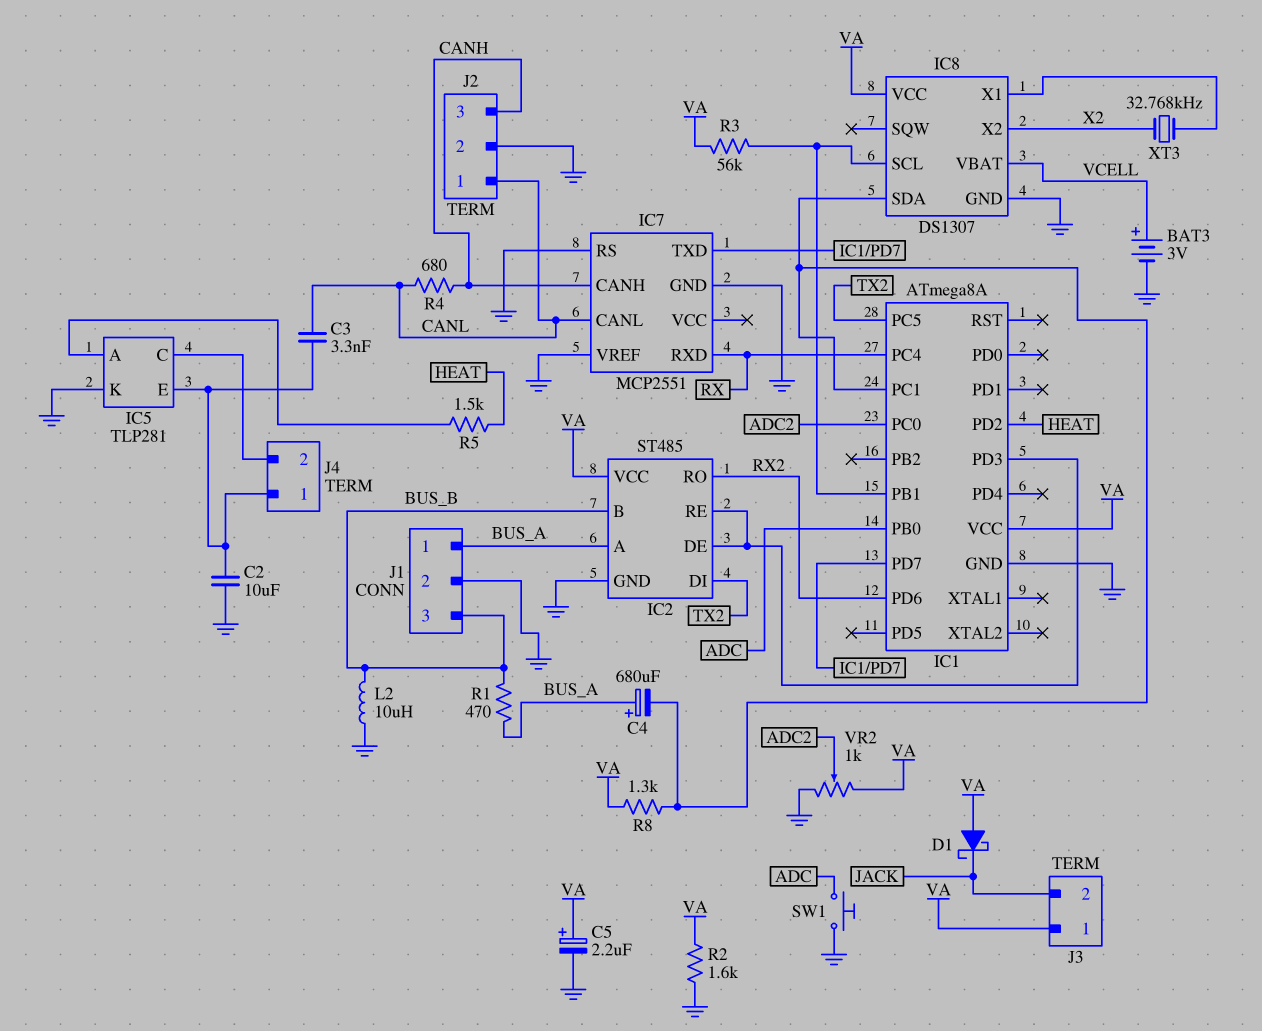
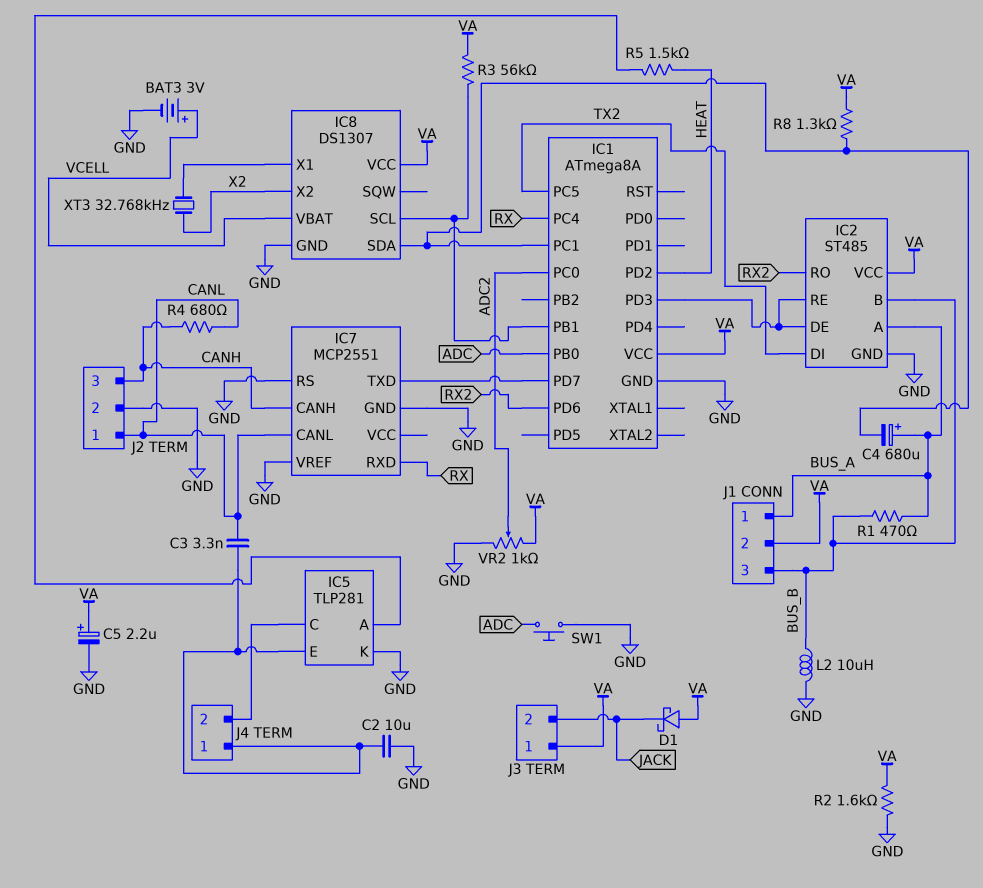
J1 pin 2: GND -> VA

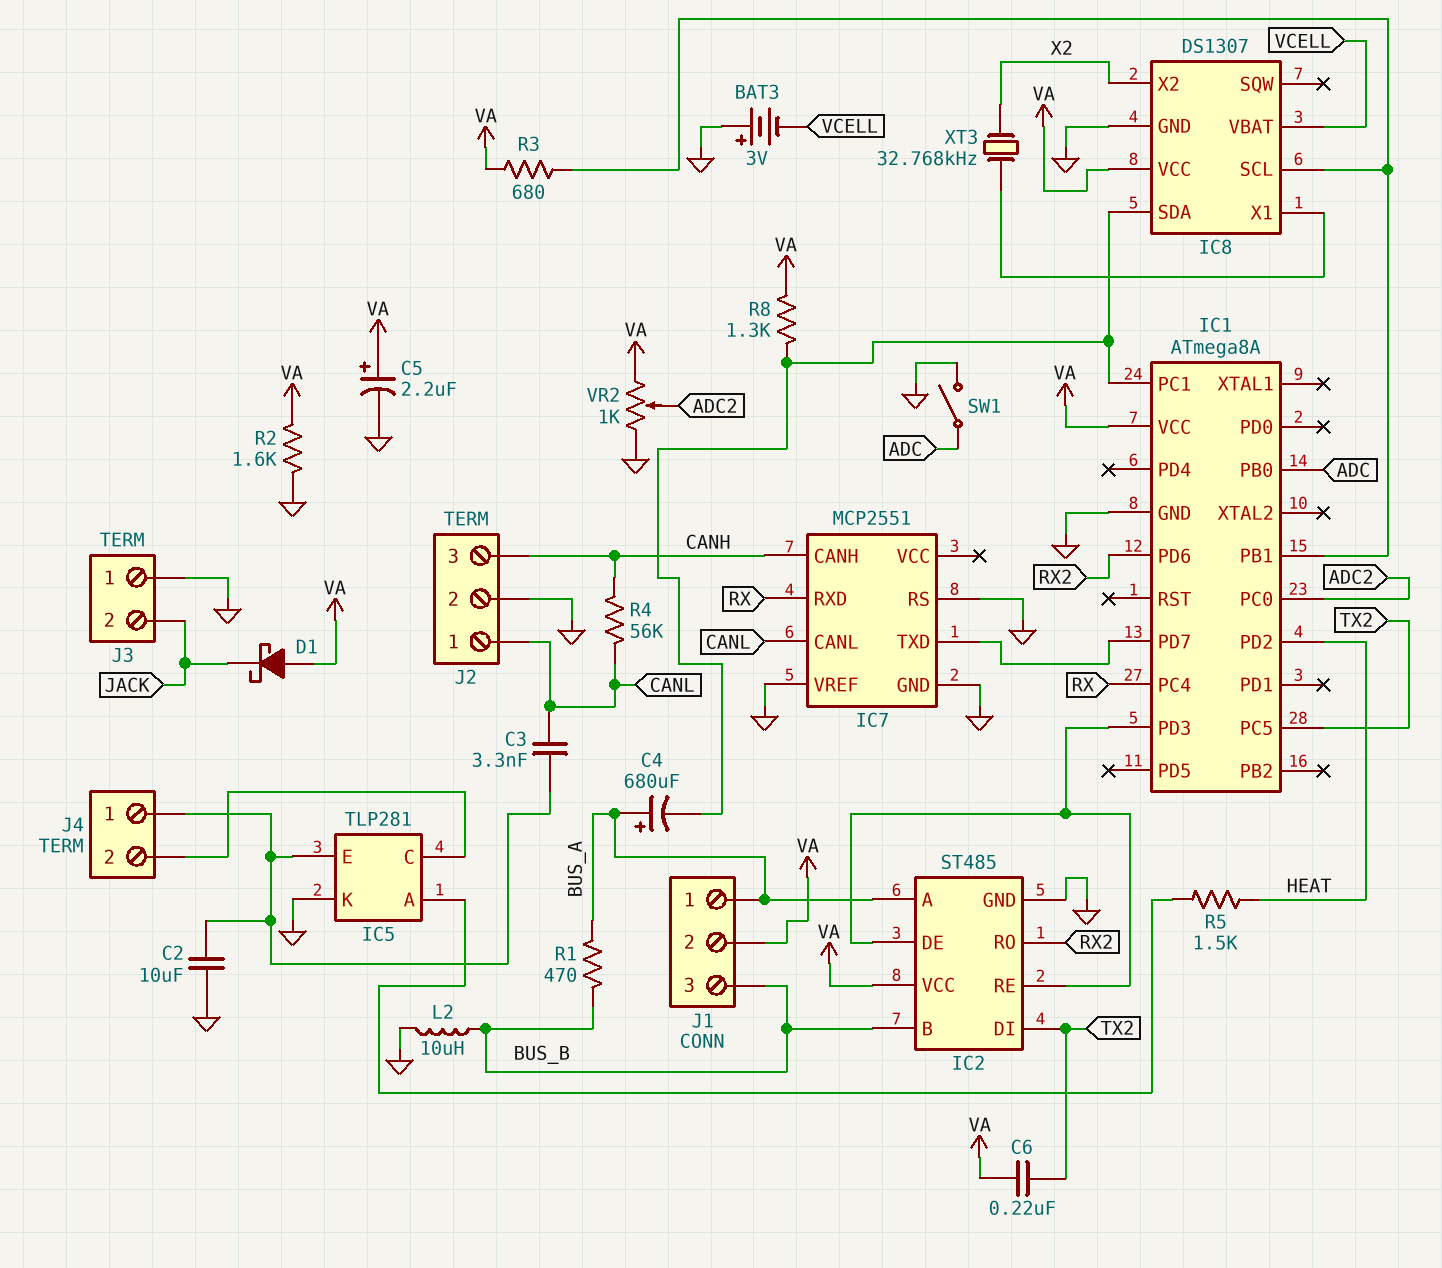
BAT3: 3V (plus VCELL, minus GND) -> 3V (plus GND, minus VCELL)
C6: none -> 220nF (TX2, VA)
J3 pin 1: VA -> GND
R3: 56k (IC1/PB1, VA) -> 680 (IC1/PB1, VA)
R4: 680 (CANH, CANL) -> 56k (CANH, CANL)
SW1: button (ADC, GND) -> switch (ADC, GND)

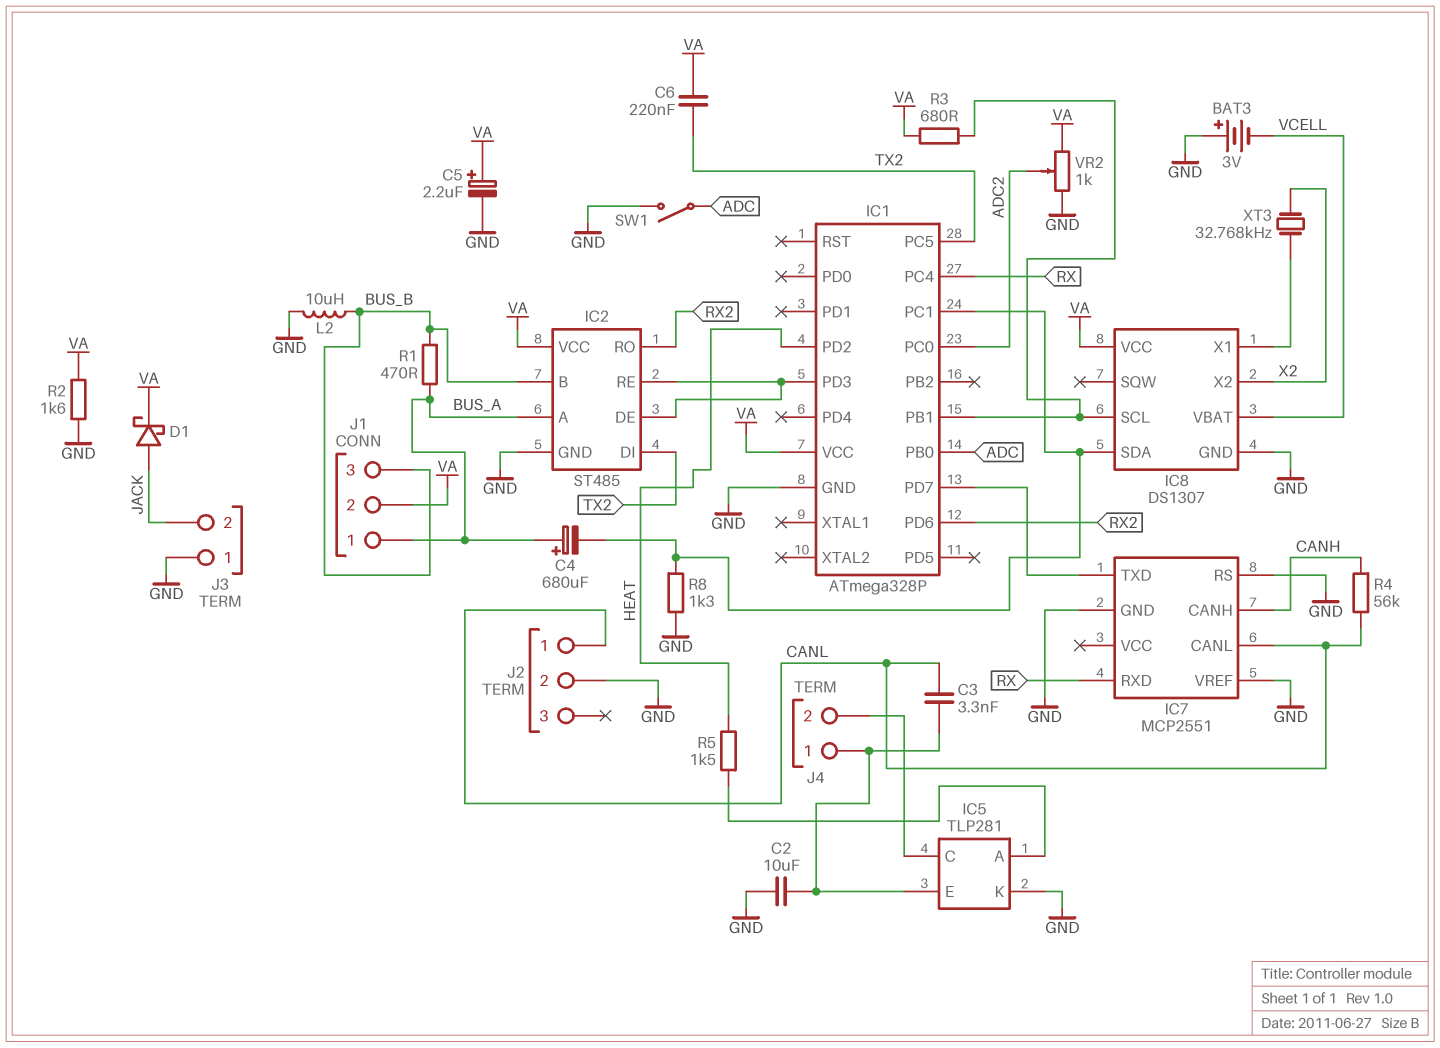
D1: schottky (A VA, K JACK) -> schottky (A JACK, K VA)
IC1: ATmega8A -> ATmega328P
J2 pin 3: CANH -> none
R8: 1.3k (IC1/PC1, VA) -> 1.3k (GND, IC1/PC1)

